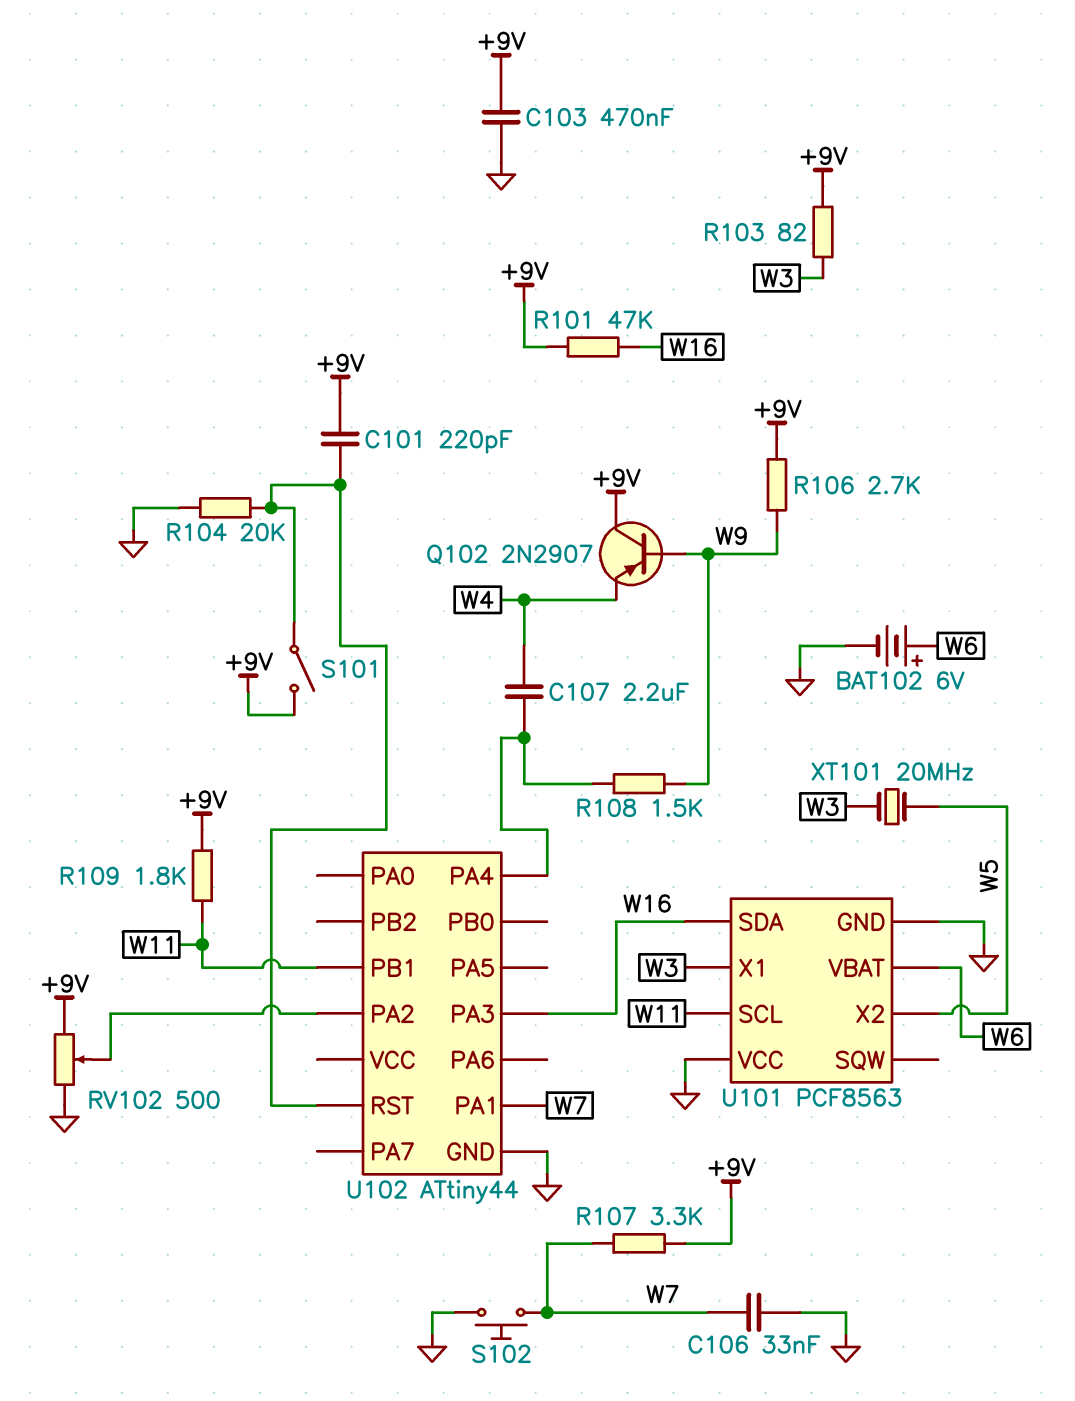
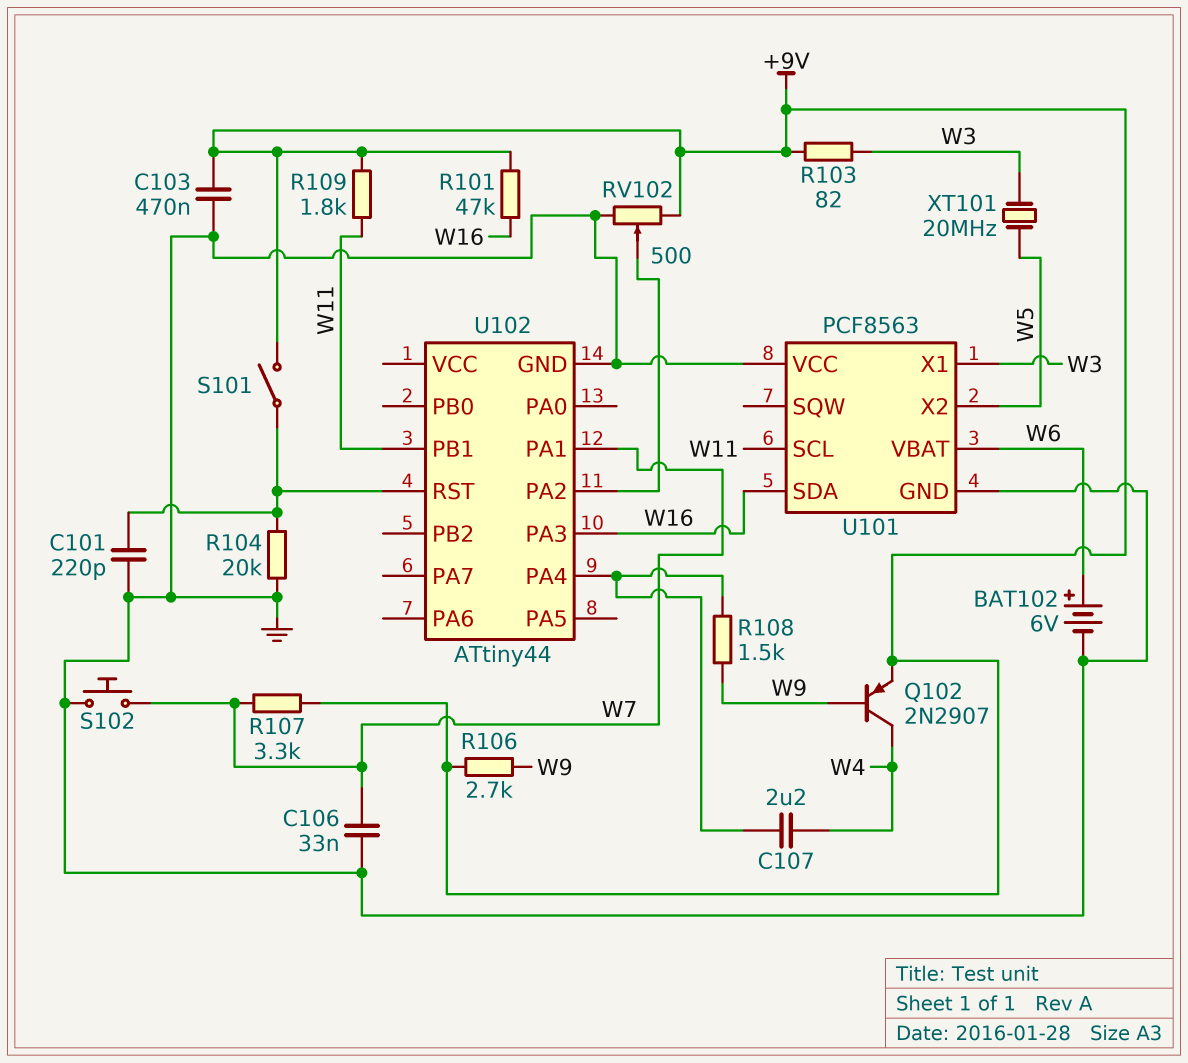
C101: 220pF (+9V, U102/RST) -> 220pF (GND, U102/RST)
Q102: PNP 2N2907 (B W9, C +9V, E W4) -> PNP 2N2907 (B W9, C W4, E +9V)

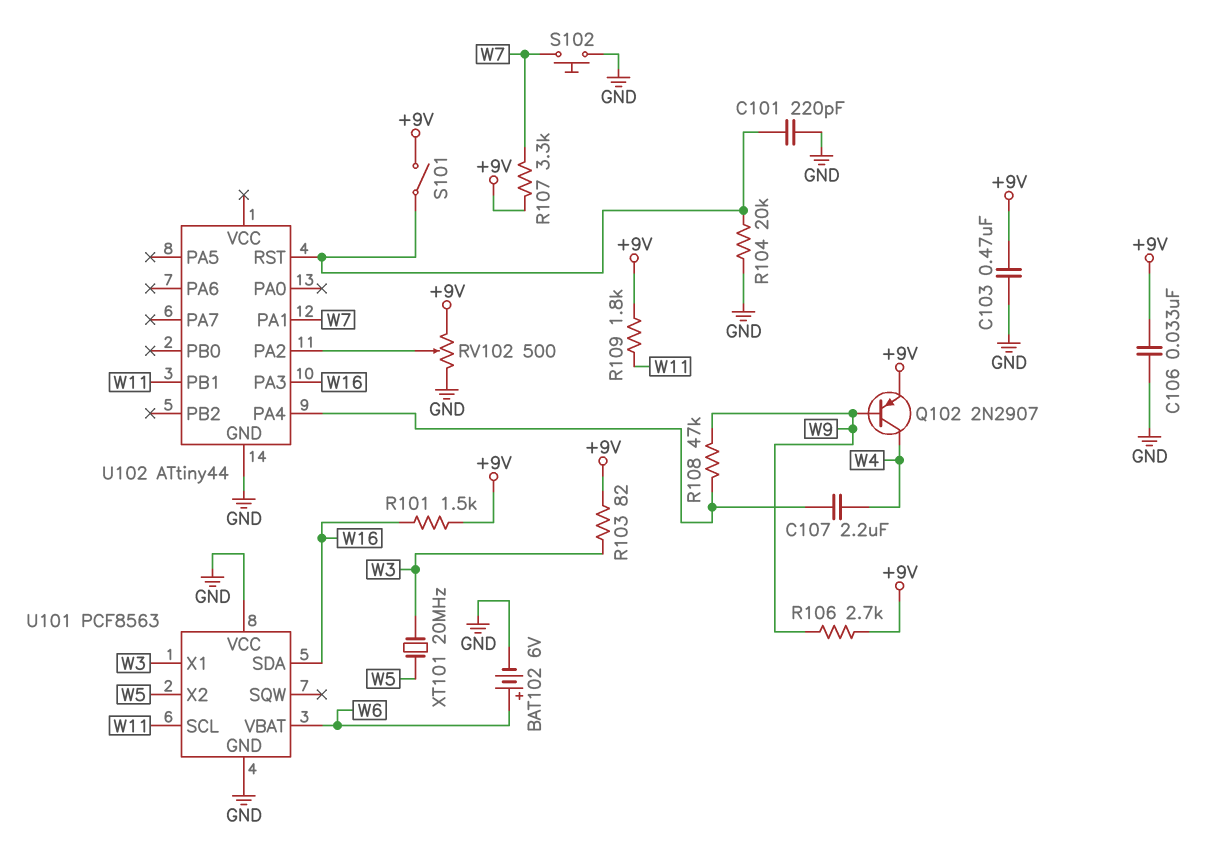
C106: 33nF (GND, W7) -> 33nF (+9V, GND)
R101: 47k (+9V, W16) -> 1.5k (+9V, W16)
R108: 1.5k (U102/PA4, W9) -> 47k (U102/PA4, W9)

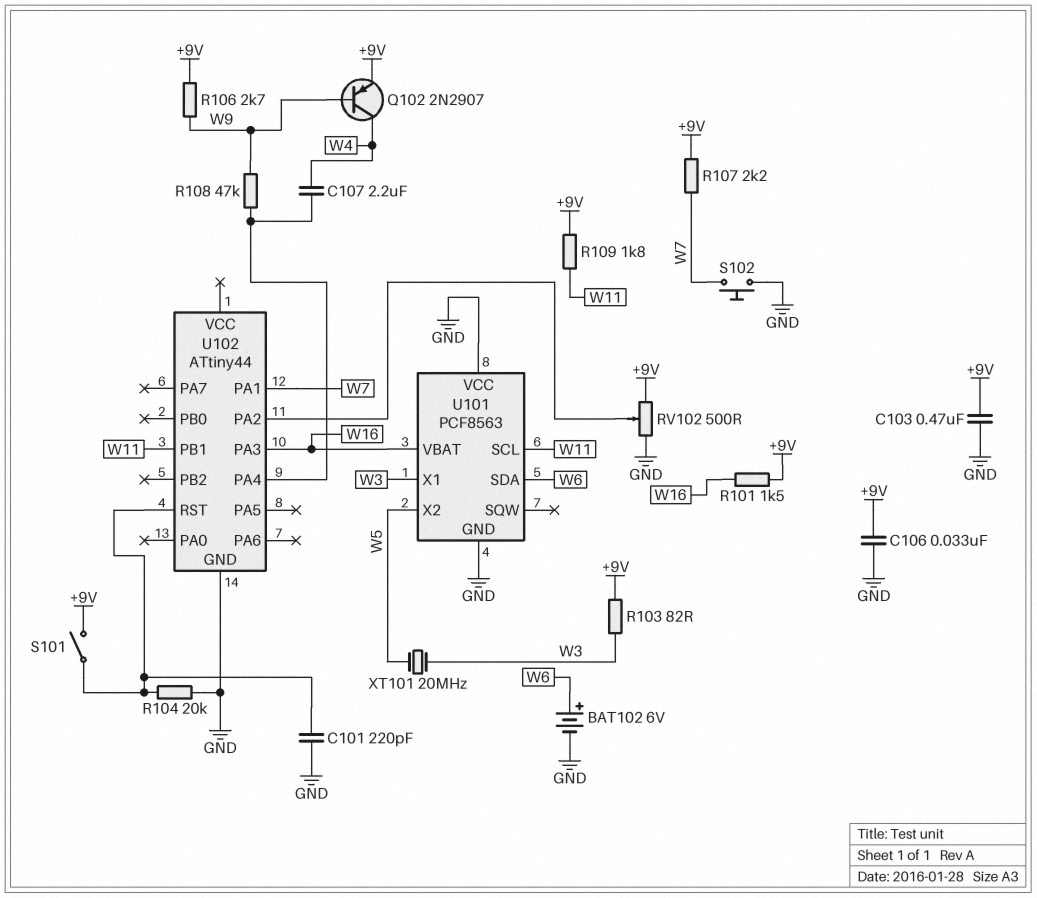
R107: 3.3k (+9V, W7) -> 2.2k (+9V, W7)
U101 pin SDA: W16 -> W6
U101 pin VBAT: W6 -> W16

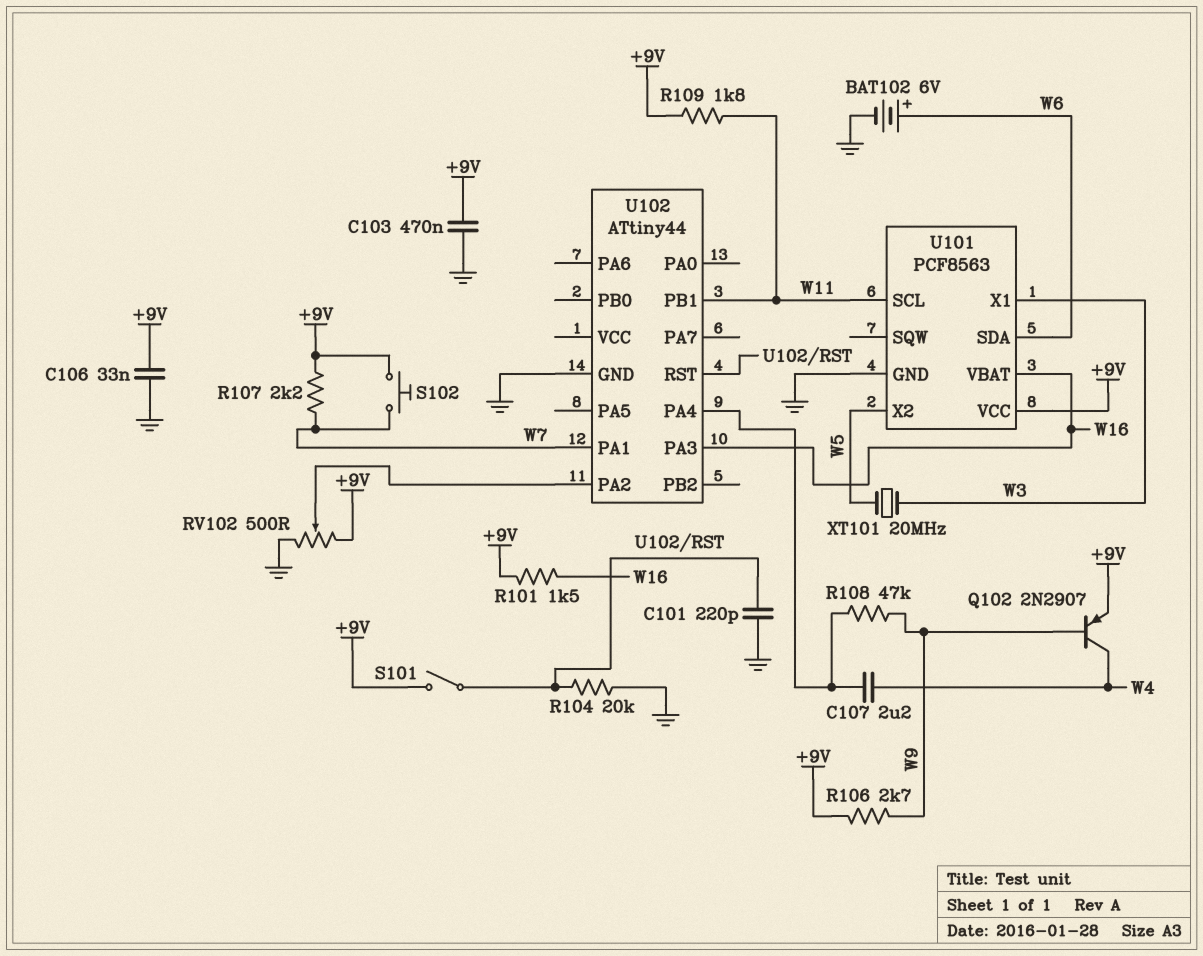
R103: 82 (+9V, W3) -> none
S102: button (GND, W7) -> button (+9V, W7)
U101 pin VCC: GND -> +9V

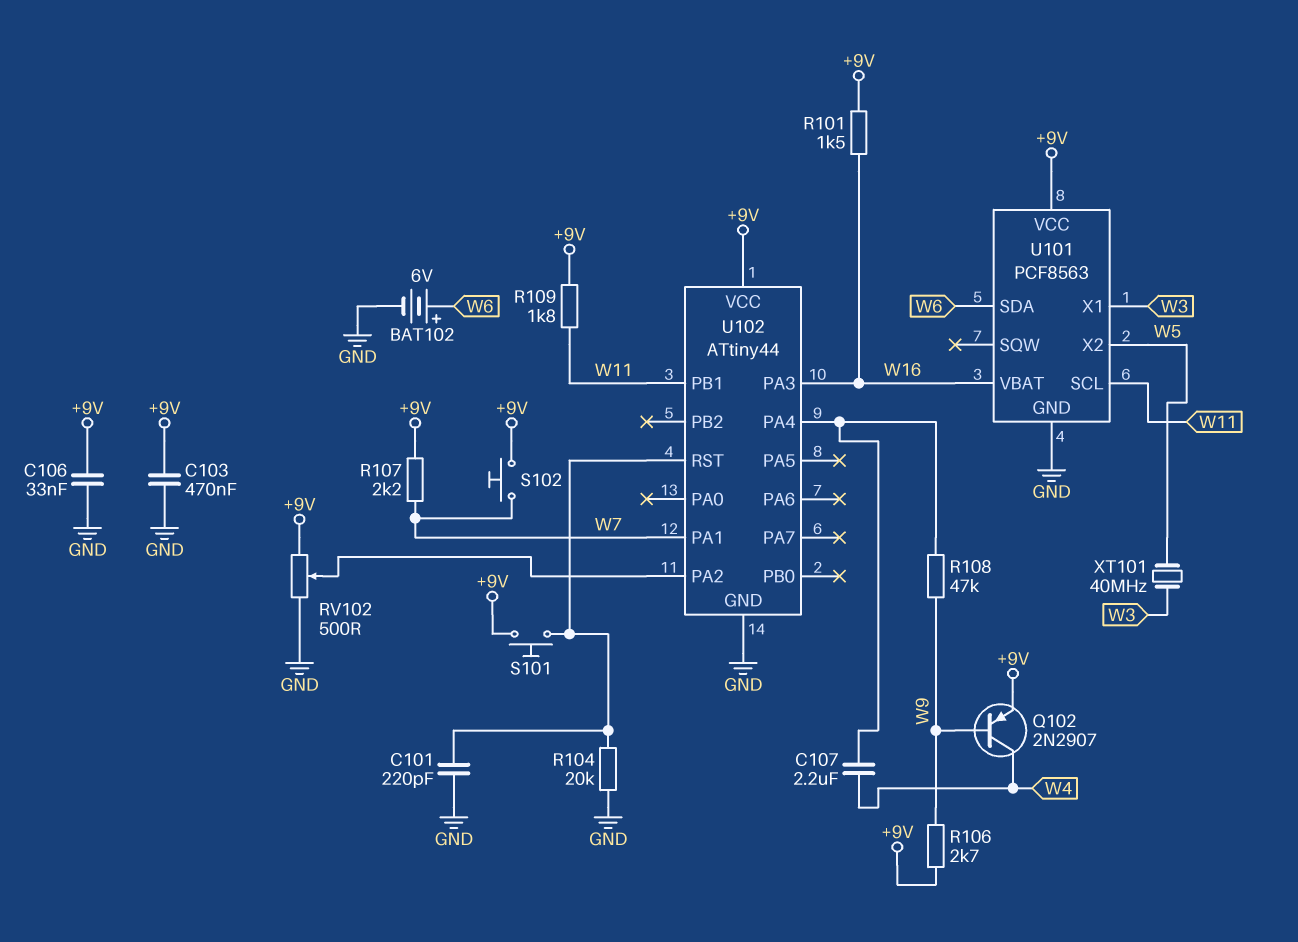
S101: switch (+9V, U102/RST) -> button (+9V, U102/RST)
U102 pin VCC: none -> +9V
XT101: 20MHz (W3, W5) -> 40MHz (W3, W5)

